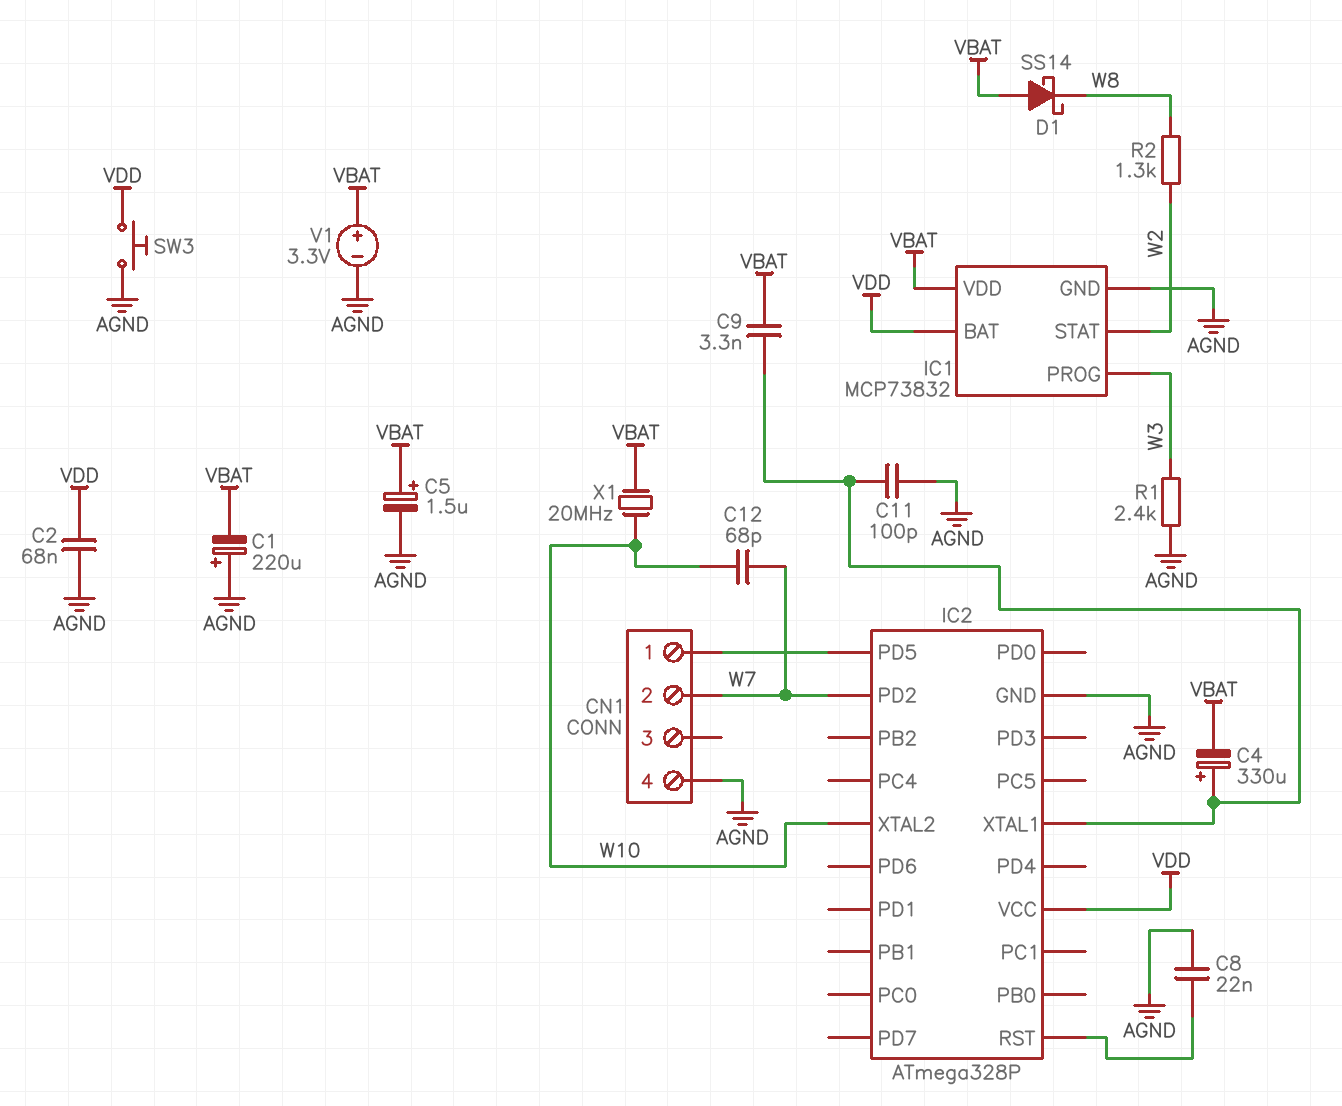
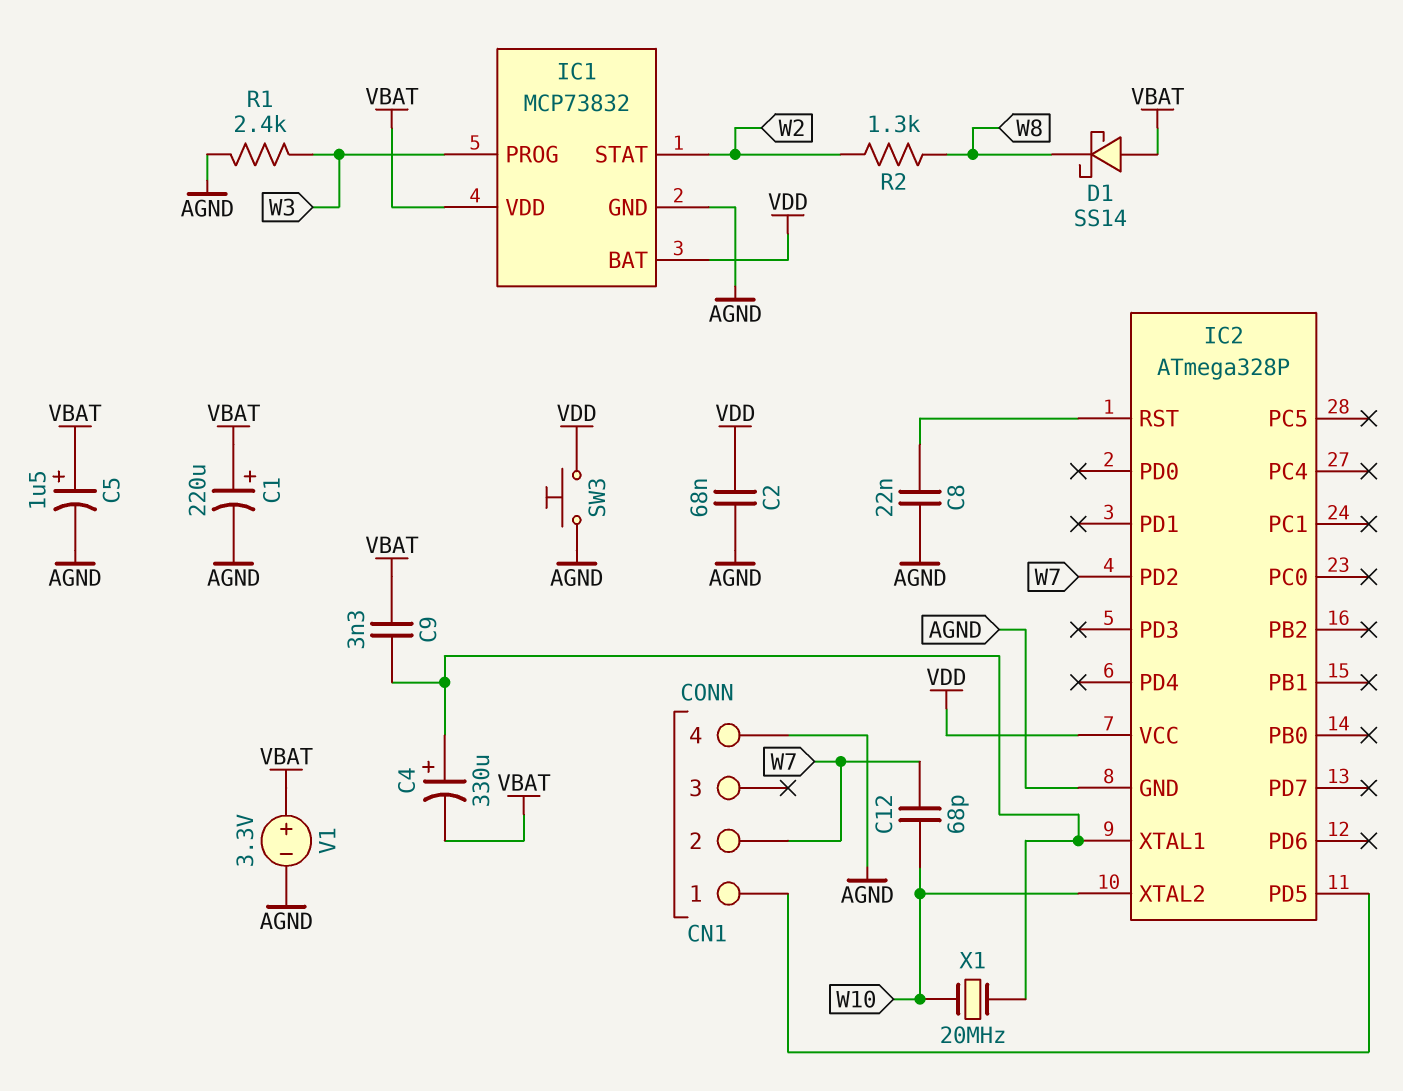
C1: 220uF (plus AGND, minus VBAT) -> 220uF (plus VBAT, minus AGND)
C11: 100pF (AGND, IC2/XTAL1) -> none
X1: 20MHz (VBAT, W10) -> 20MHz (IC2/XTAL1, W10)

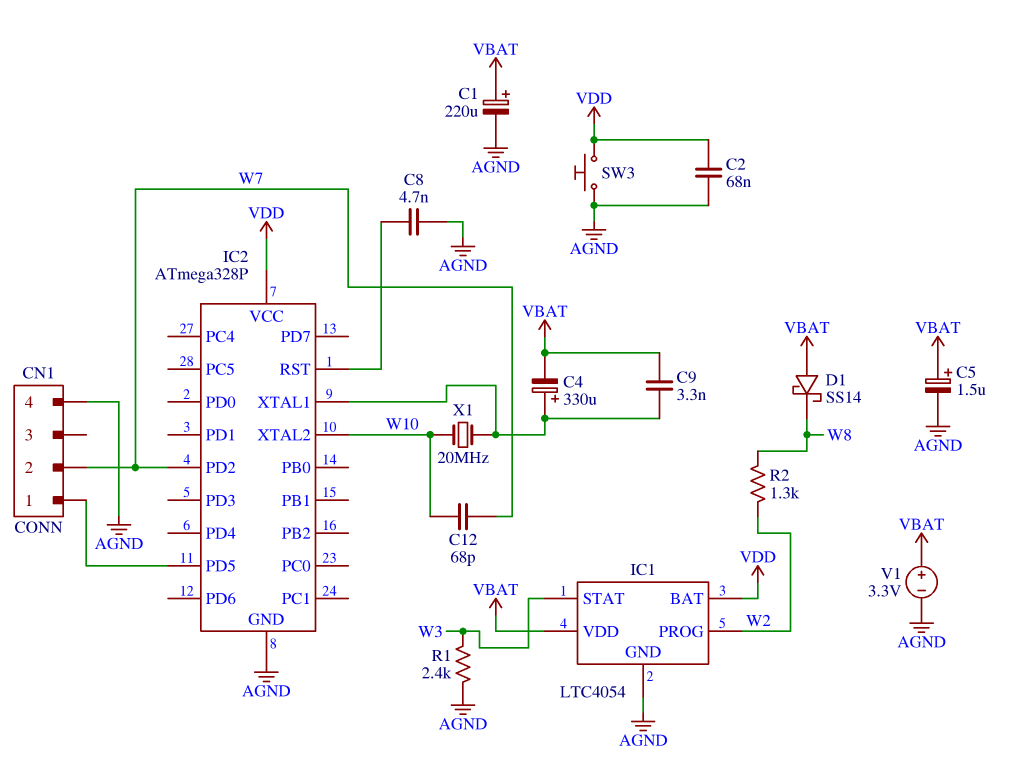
C8: 22nF (AGND, IC2/RST) -> 4.7nF (AGND, IC2/RST)
IC1: MCP73832 -> LTC4054
IC1 pin PROG: W3 -> W2
IC1 pin STAT: W2 -> W3

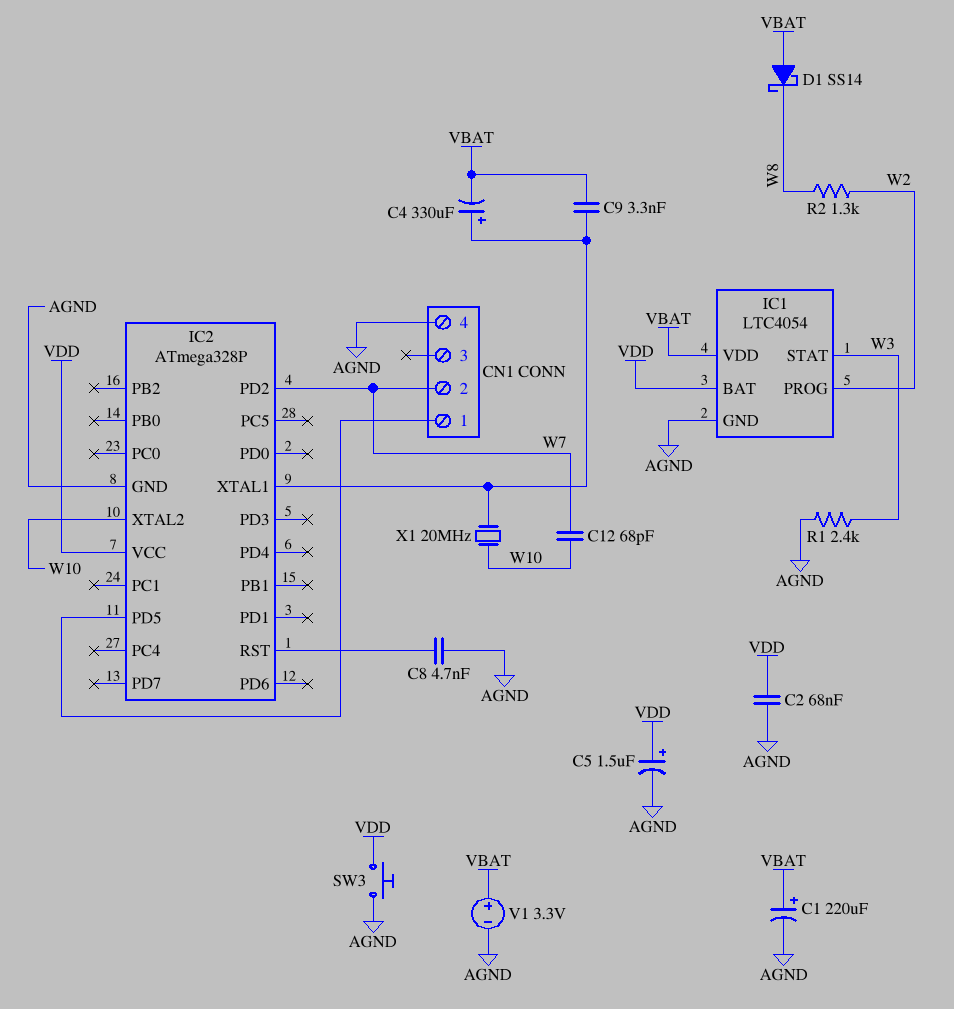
C5: 1.5uF (plus VBAT, minus AGND) -> 1.5uF (plus VDD, minus AGND)

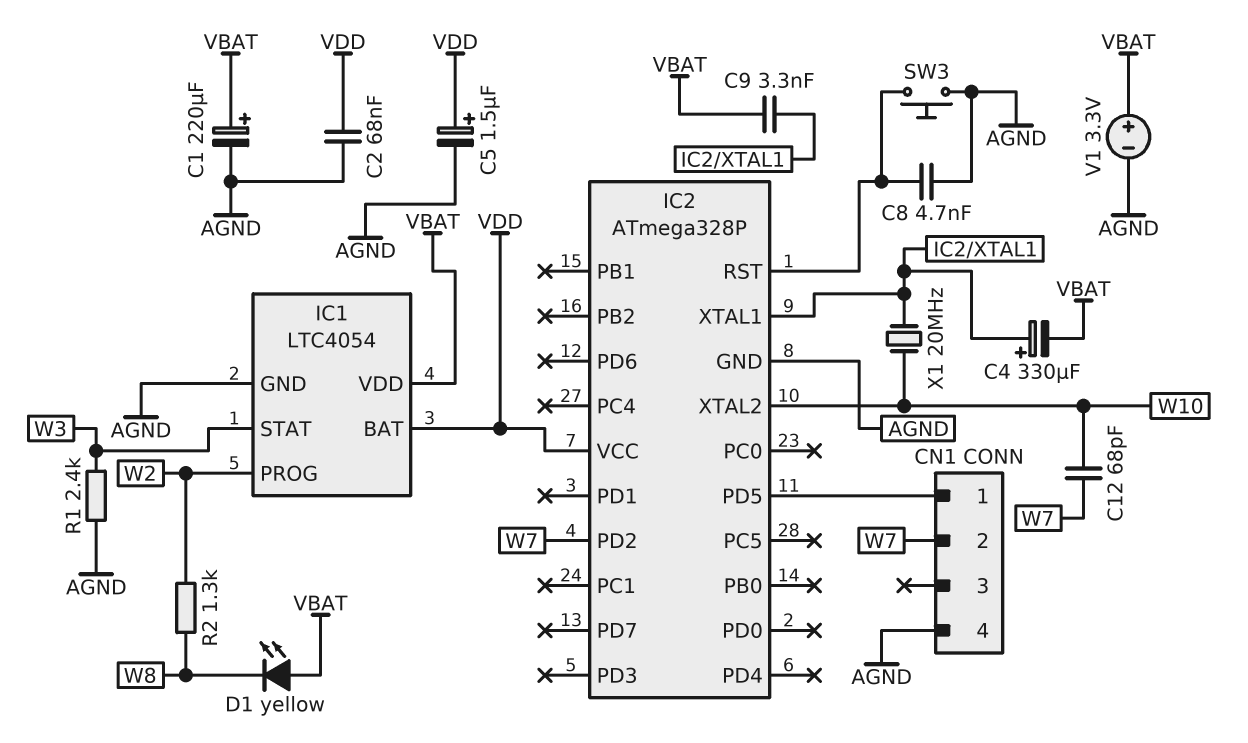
D1: schottky SS14 (A VBAT, K W8) -> LED yellow (A VBAT, K W8)
SW3: button (AGND, VDD) -> button (AGND, IC2/RST)

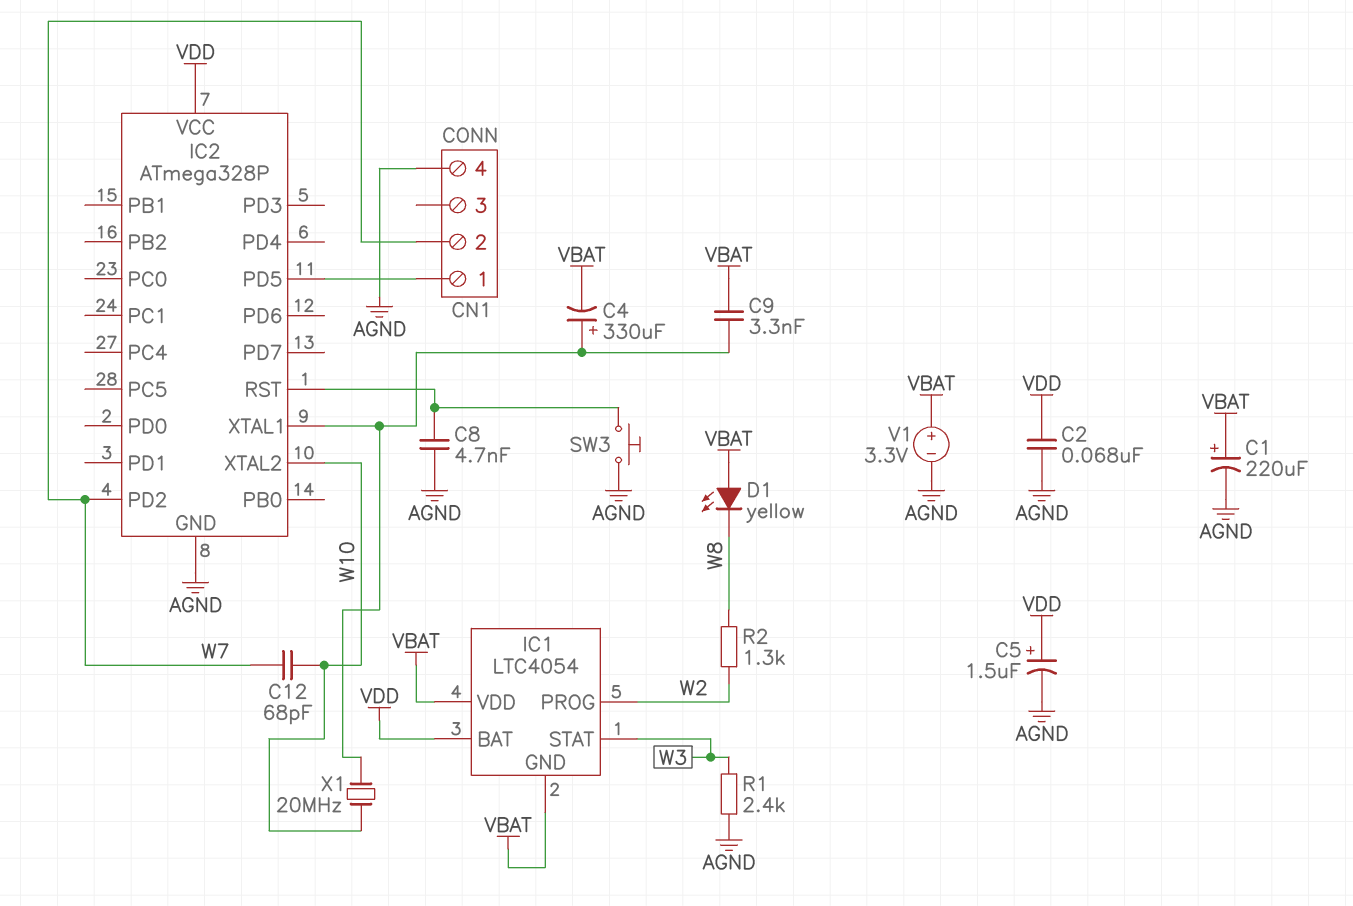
IC1 pin GND: AGND -> VBAT

